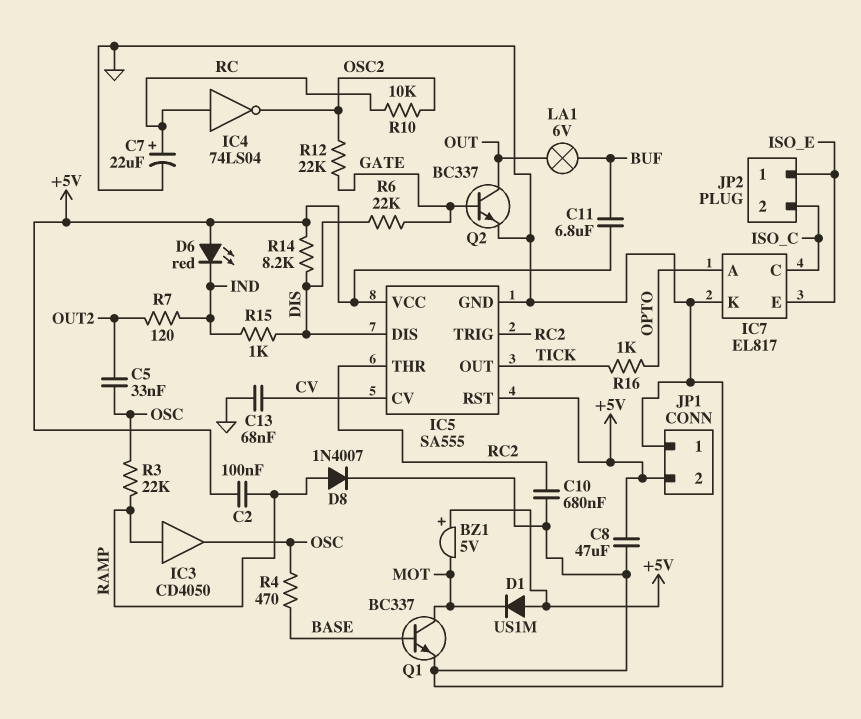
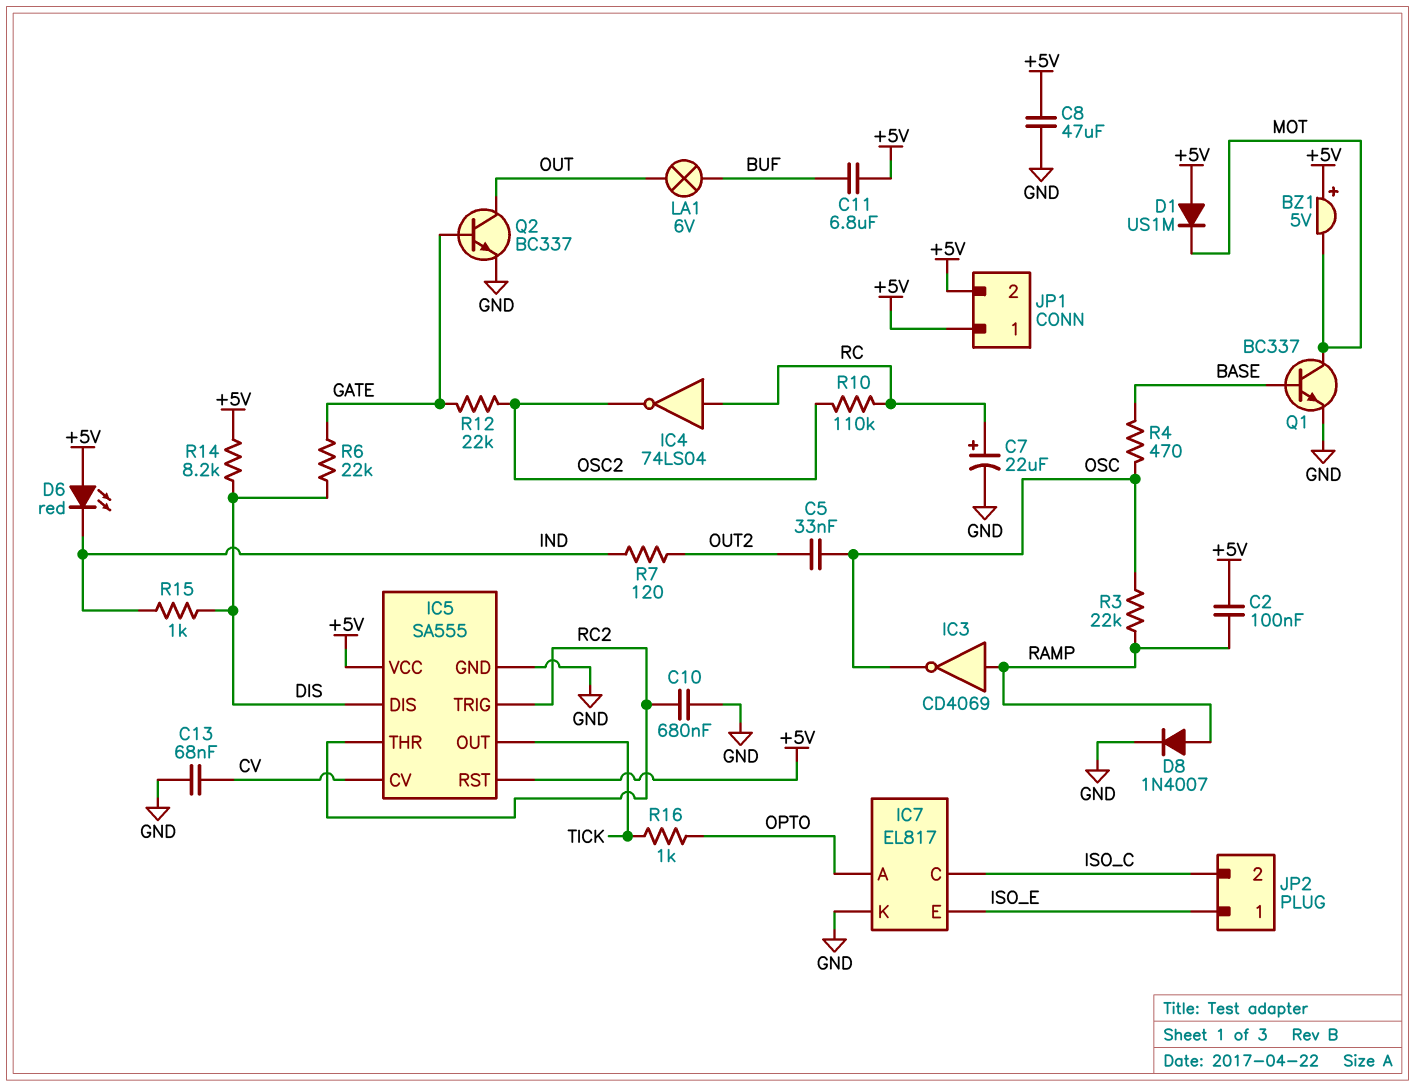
IC3: buffer CD4050 (in RAMP, out OSC) -> NOT CD4069 (in RAMP, out OSC)
JP1 pin 1: GND -> +5V
R10: 10k (OSC2, RC) -> 110k (OSC2, RC)

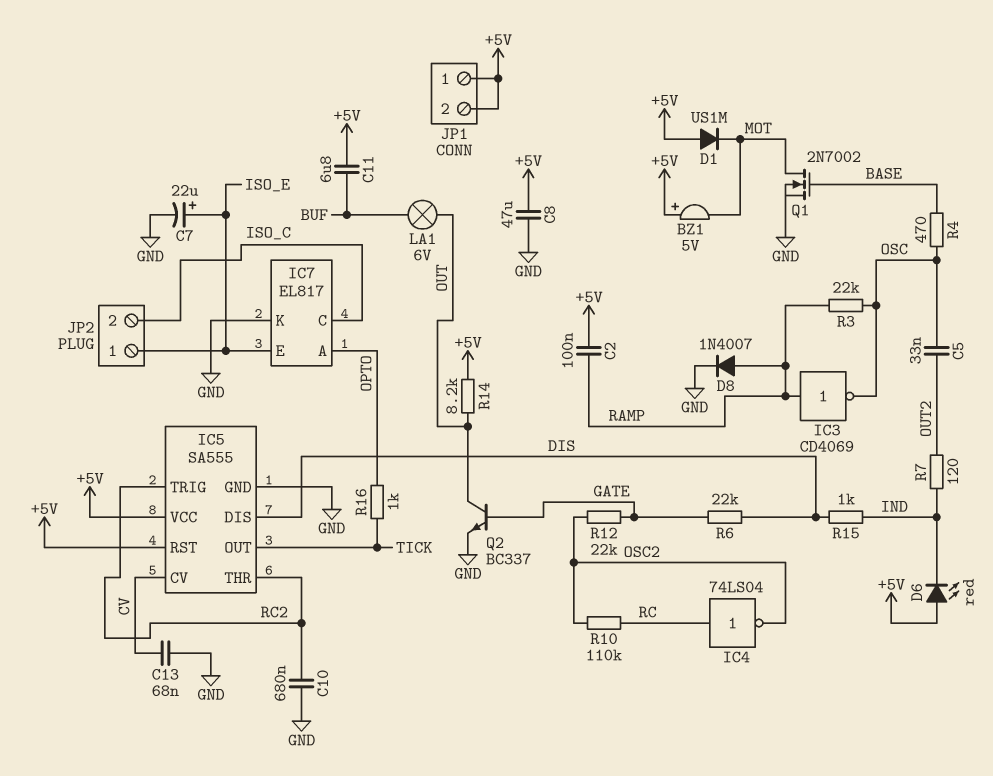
C7: 22uF (plus RC, minus GND) -> 22uF (plus ISO_E, minus GND)
Q1: NPN BC337 (B BASE, C MOT, E GND) -> NMOS 2N7002 (G BASE, D MOT, S GND)
R14: 8.2k (+5V, DIS) -> 8.2k (+5V, OUT)

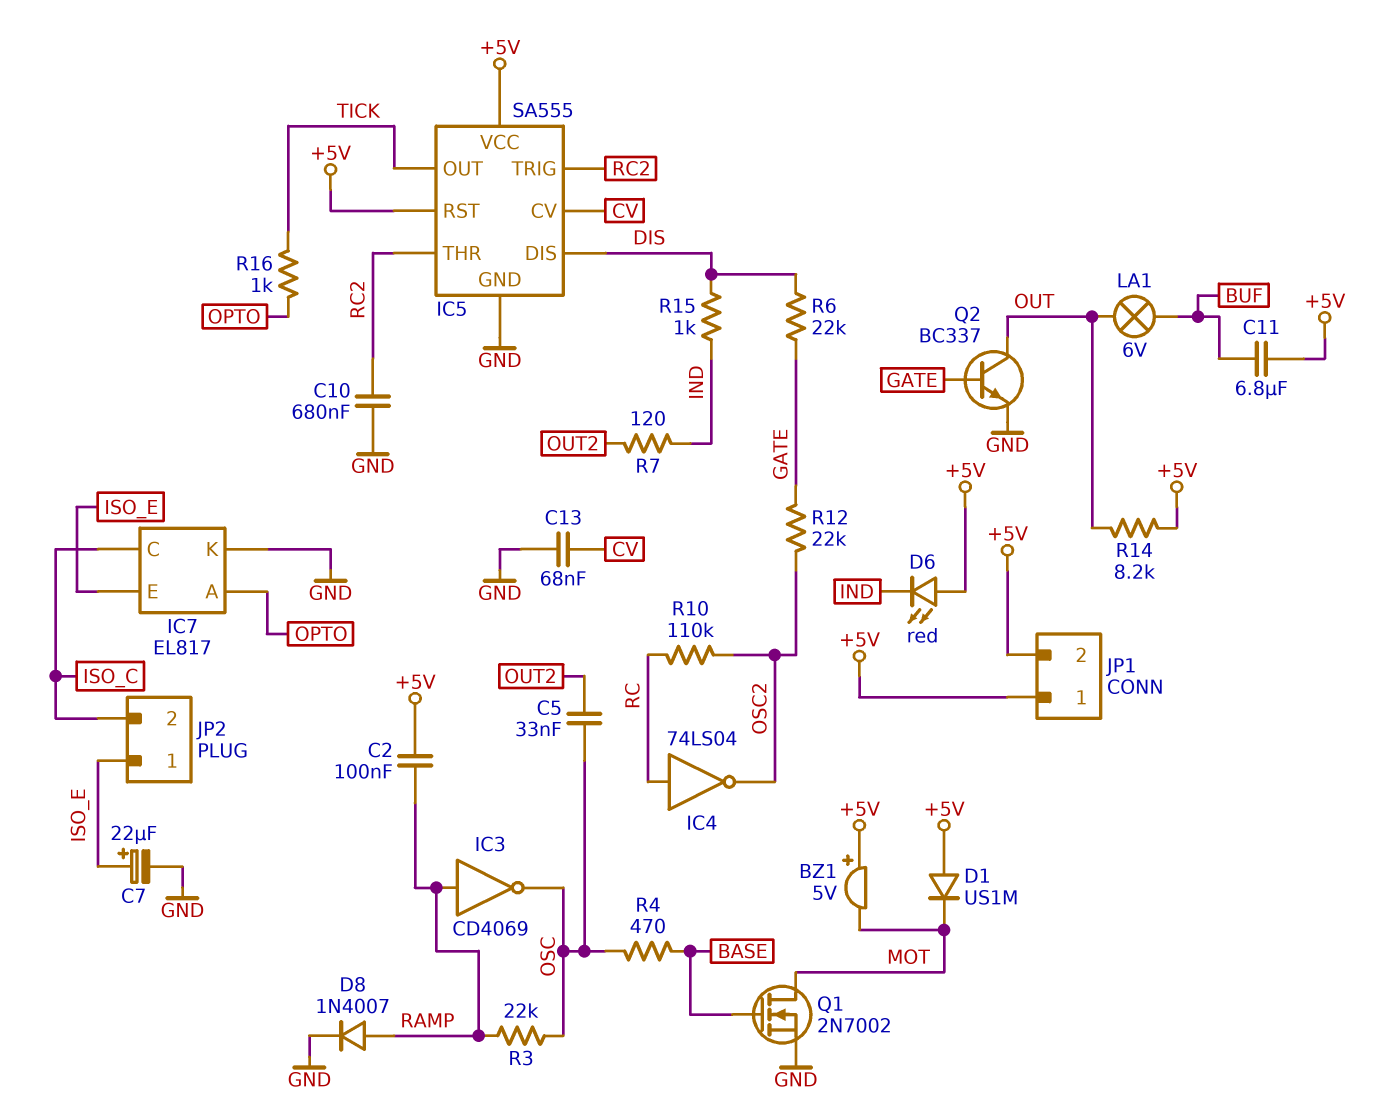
C8: 47uF (+5V, GND) -> none

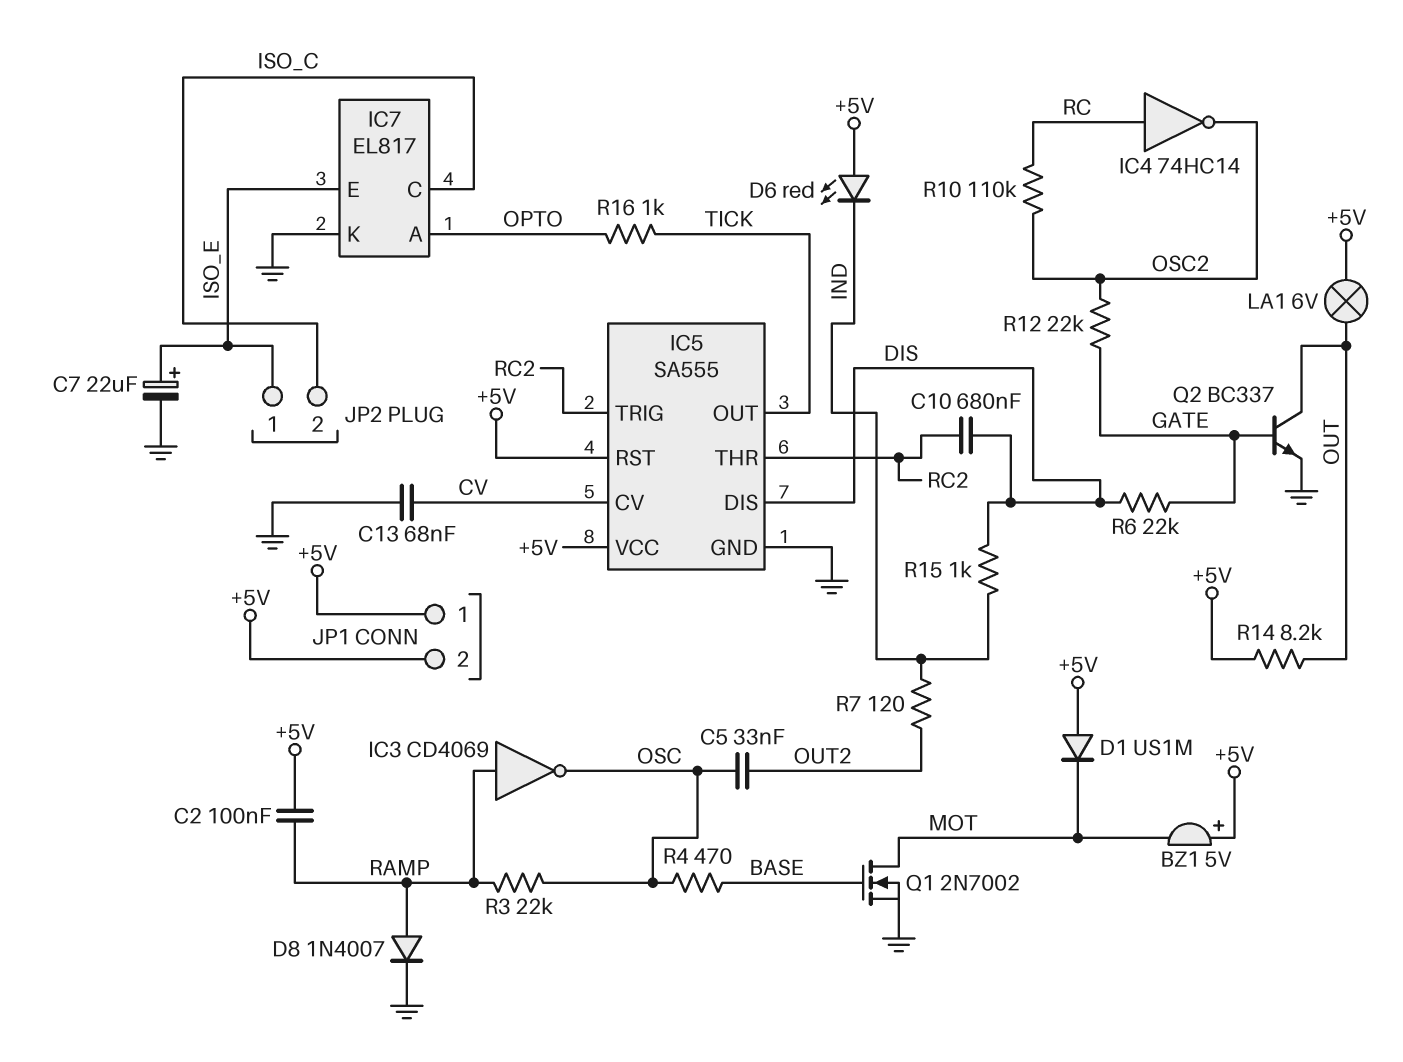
C10: 680nF (GND, RC2) -> 680nF (DIS, RC2)
C11: 6.8uF (+5V, BUF) -> none
IC4: NOT 74LS04 (in RC, out OSC2) -> NOT 74HC14 (in RC, out OSC2)
LA1: lamp 6V (BUF, OUT) -> lamp 6V (+5V, OUT)

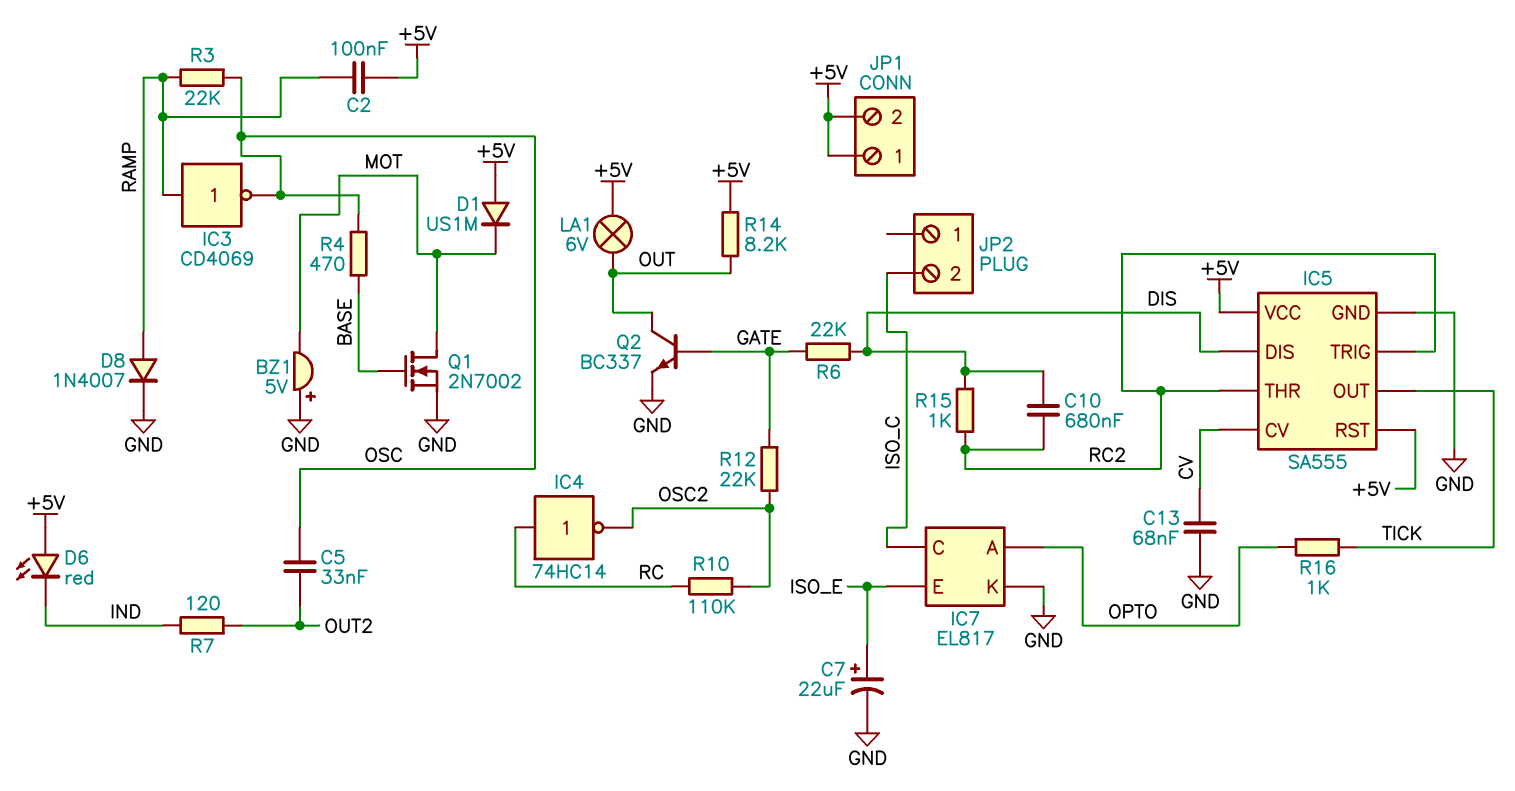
BZ1: buzzer 5V (plus +5V, minus MOT) -> buzzer 5V (plus GND, minus MOT)
JP2 pin 1: ISO_E -> none
R15: 1k (DIS, IND) -> 1k (DIS, RC2)

